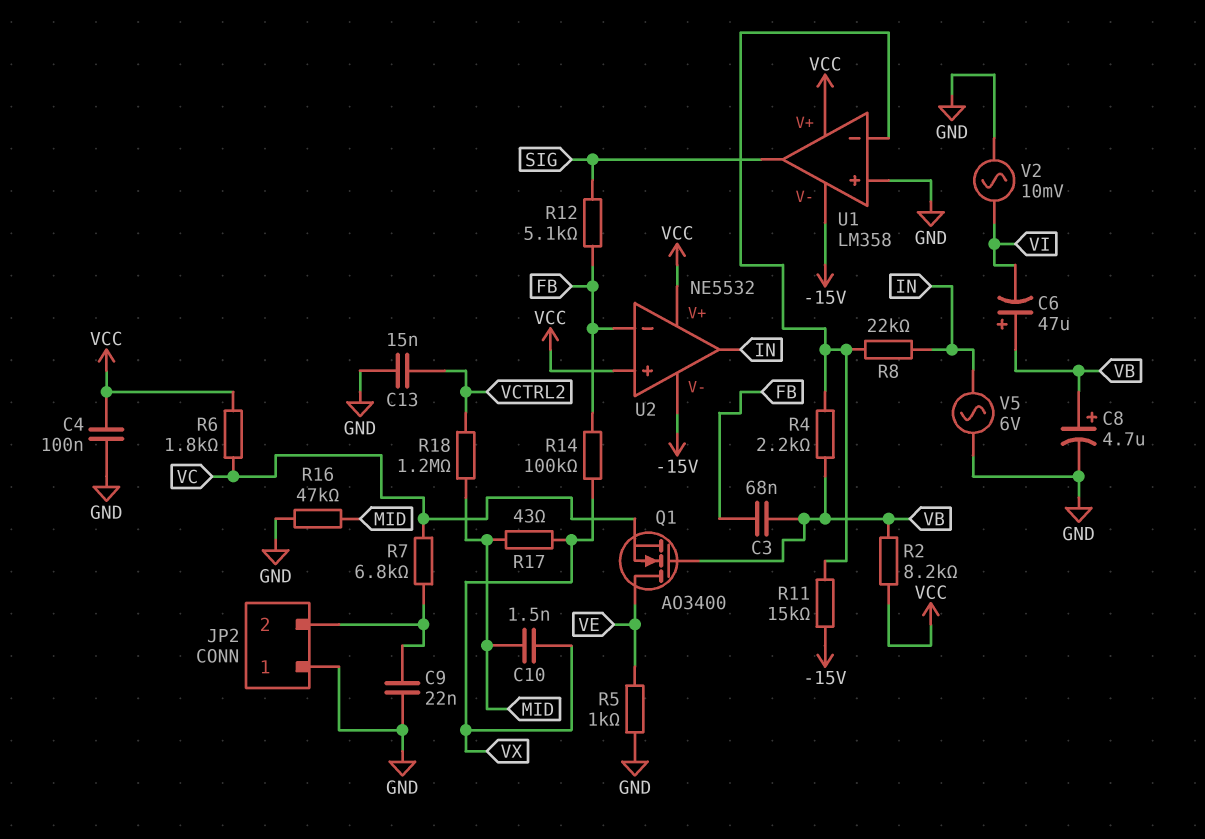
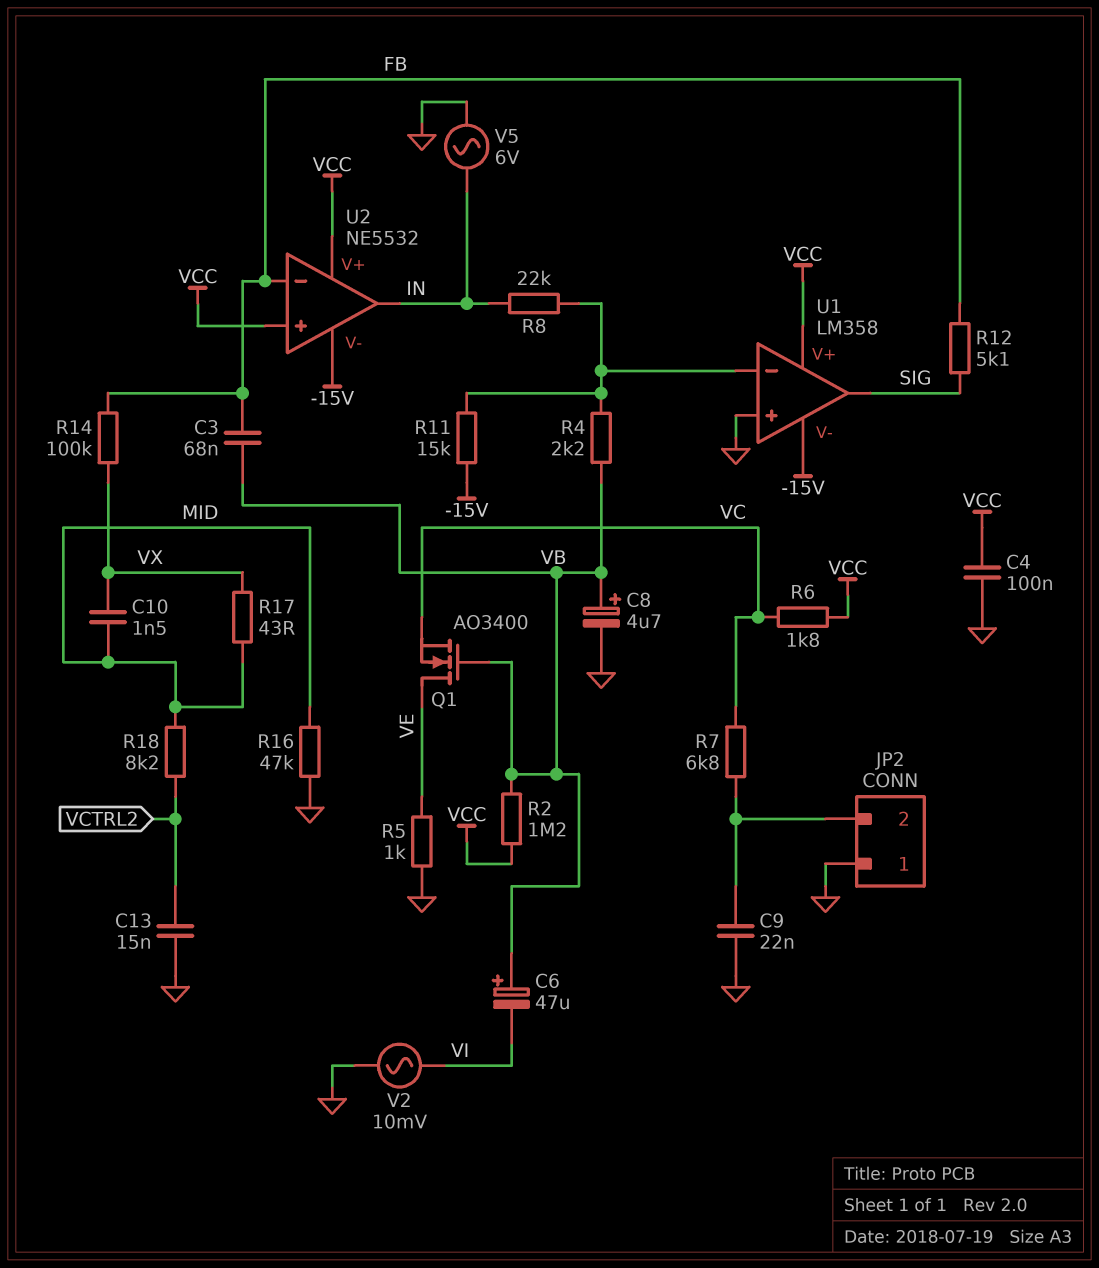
R2: 8.2k (VB, VCC) -> 1.2M (VB, VCC)
R18: 1.2M (MID, VCTRL2) -> 8.2k (MID, VCTRL2)

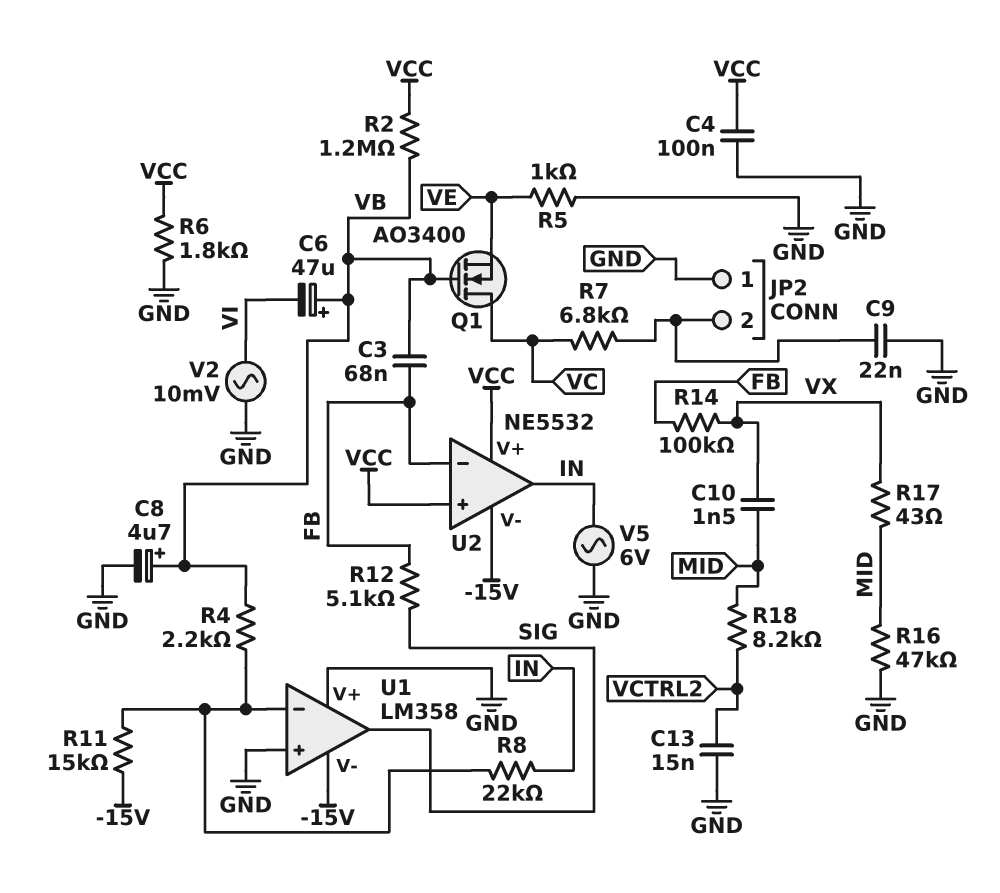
Q1: NMOS AO3400 (G VB, D VE, S VC) -> NMOS AO3400 (G VB, D VC, S VE)
R6: 1.8k (VC, VCC) -> 1.8k (GND, VCC)
U1 pin V+: VCC -> GND

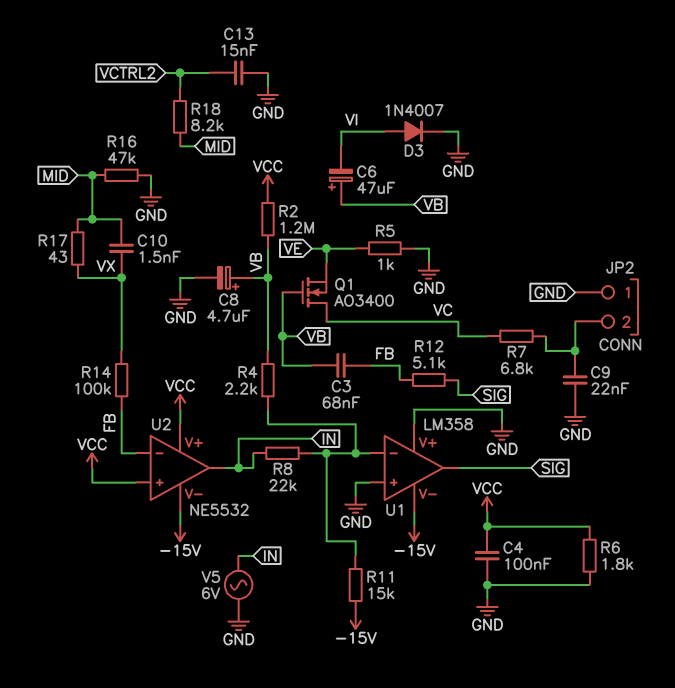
D3: none -> diode 1N4007 (A VI, K GND)
V2: AC 10mV (GND, VI) -> none

